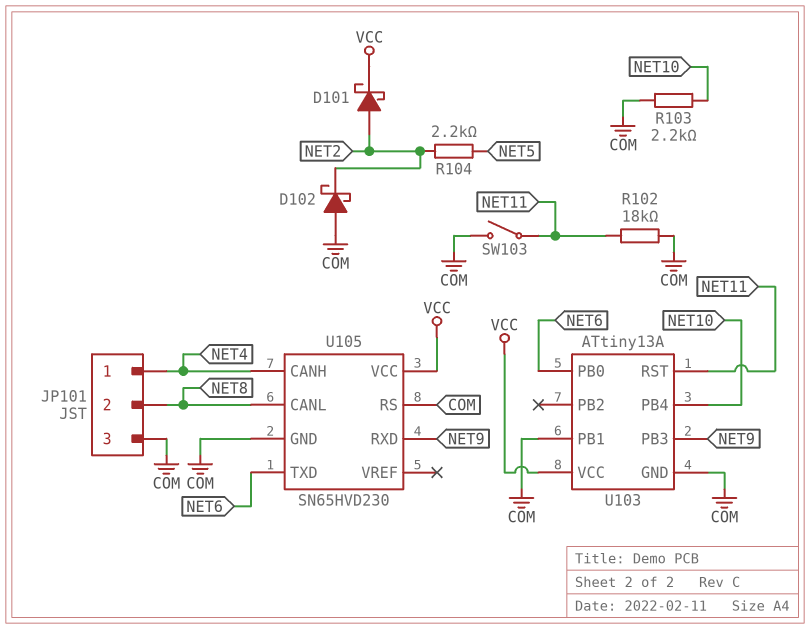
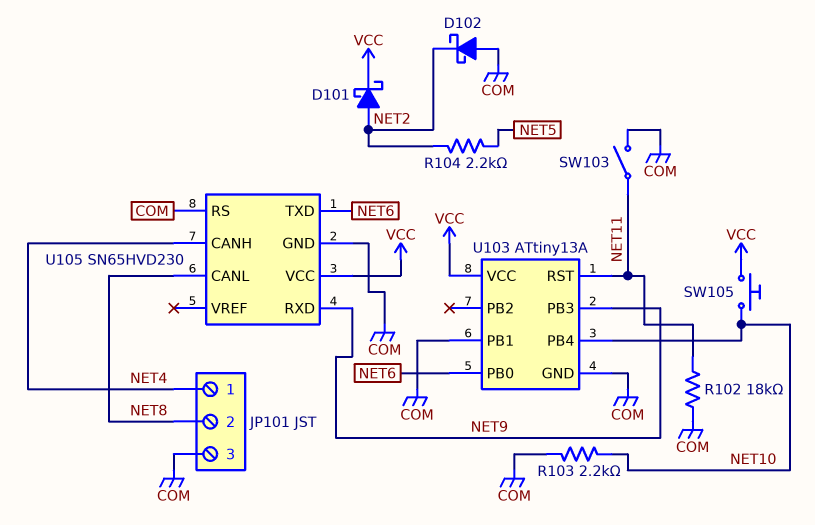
SW105: none -> button (NET10, VCC)

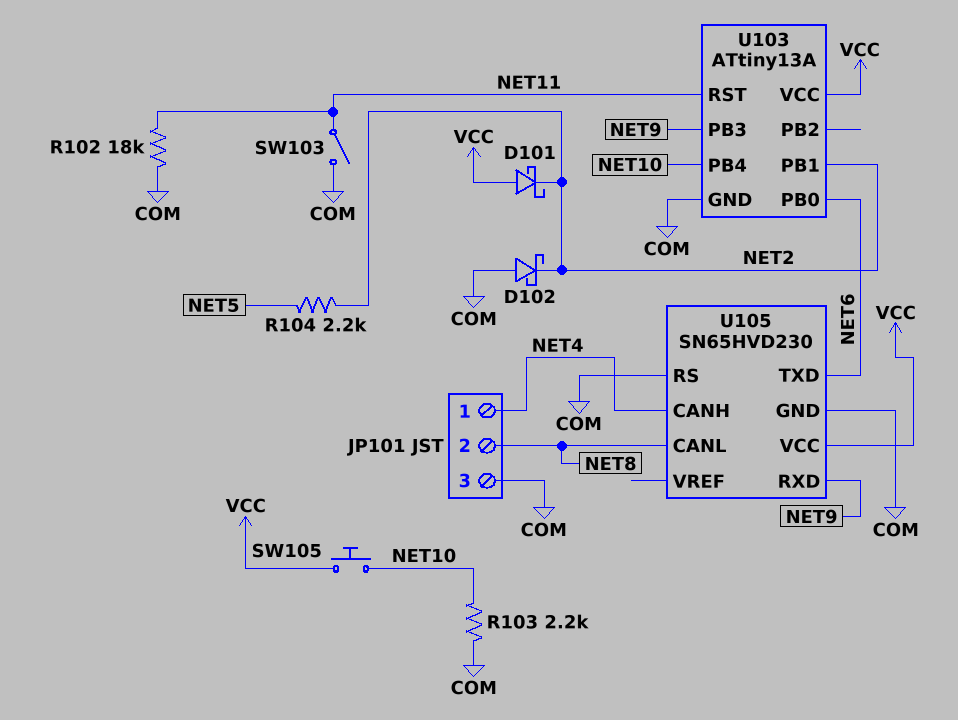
D101: schottky (A NET2, K VCC) -> schottky (A VCC, K NET2)
U103 pin PB1: COM -> NET2

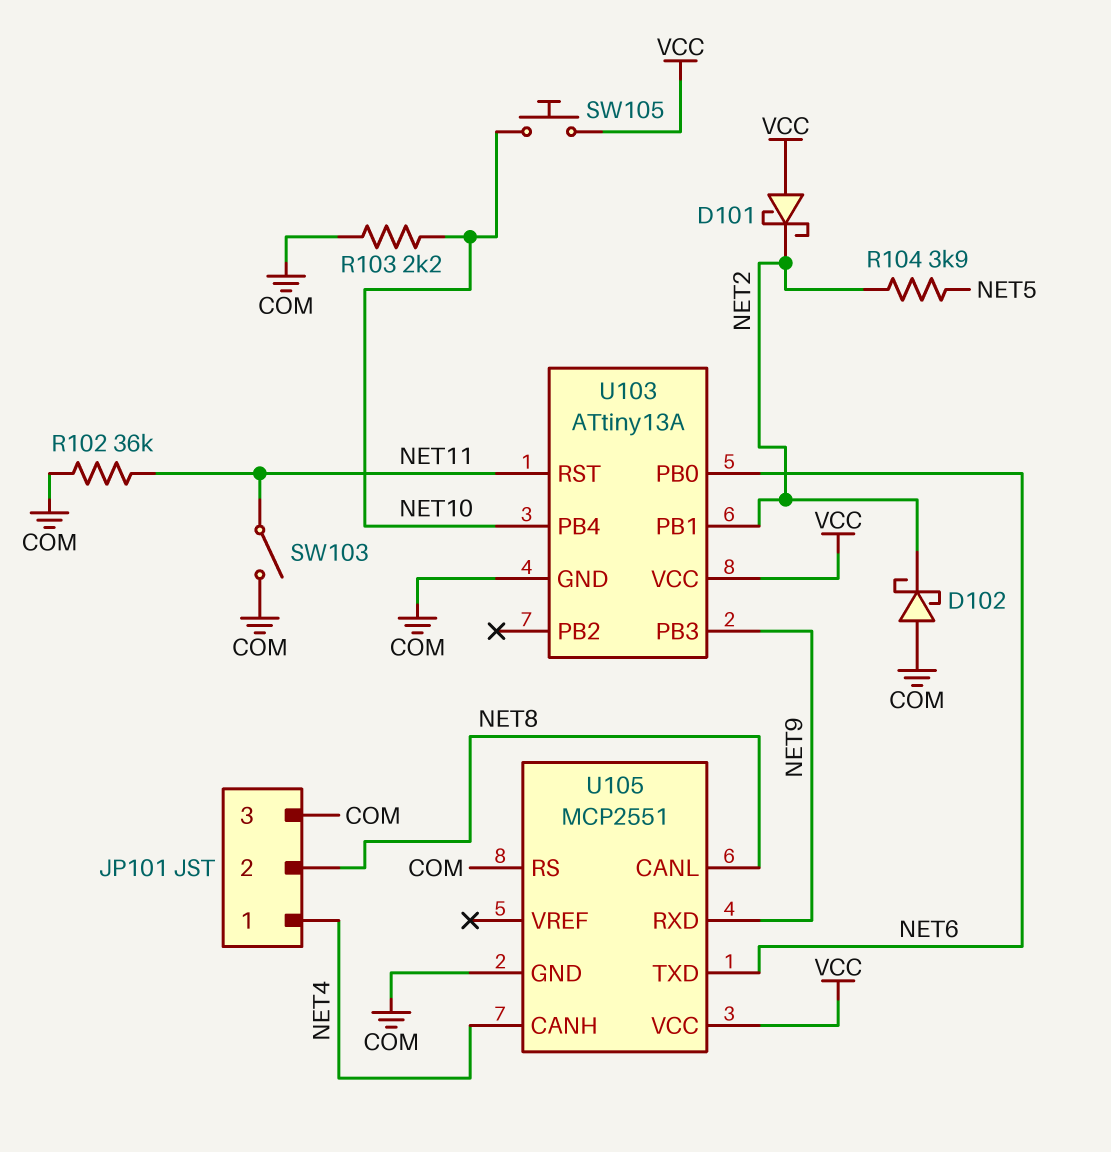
R102: 18k (COM, NET11) -> 36k (COM, NET11)
R104: 2.2k (NET2, NET5) -> 3.9k (NET2, NET5)
U105: SN65HVD230 -> MCP2551

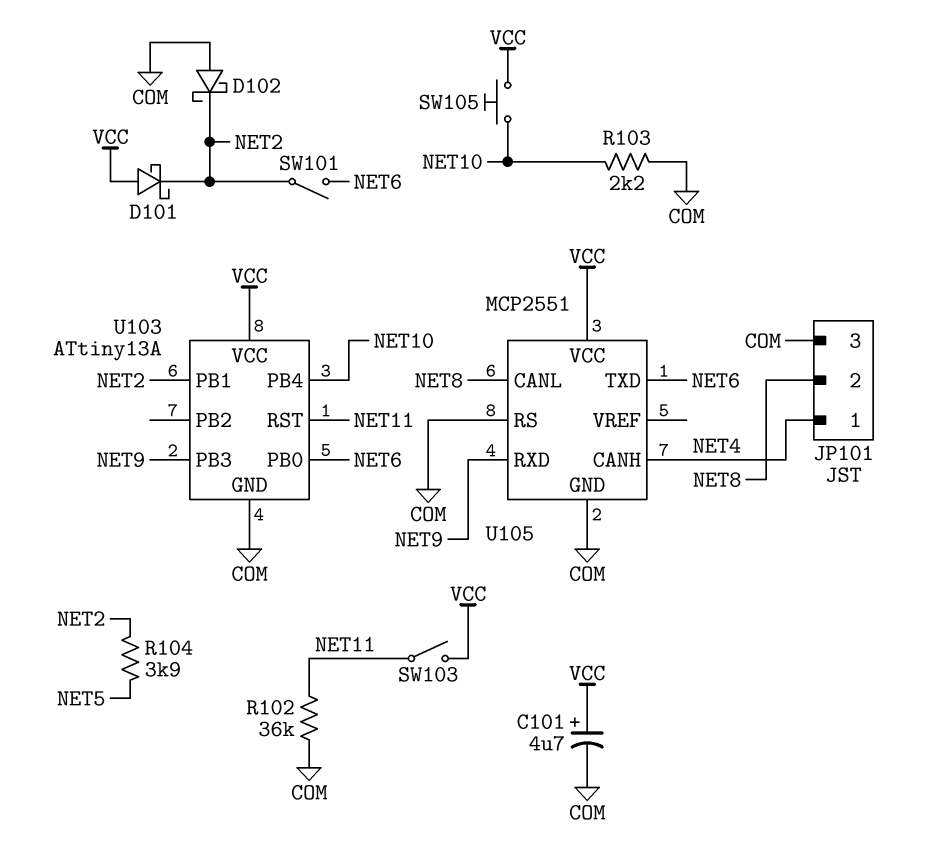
C101: none -> 4.7uF (plus VCC, minus COM)
SW101: none -> switch (NET2, NET6)
SW103: switch (COM, NET11) -> switch (NET11, VCC)

